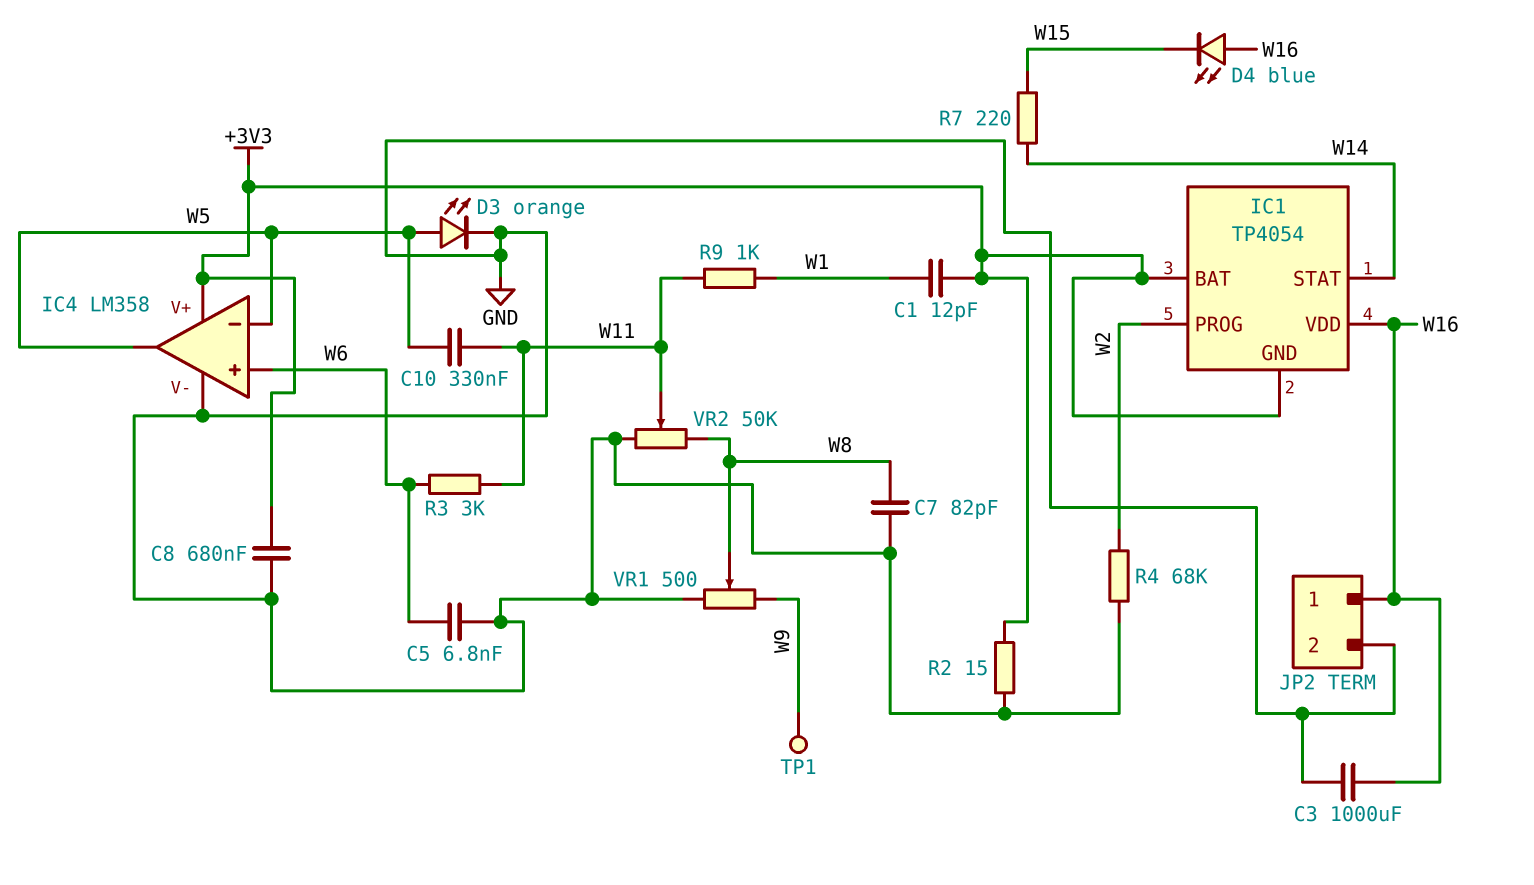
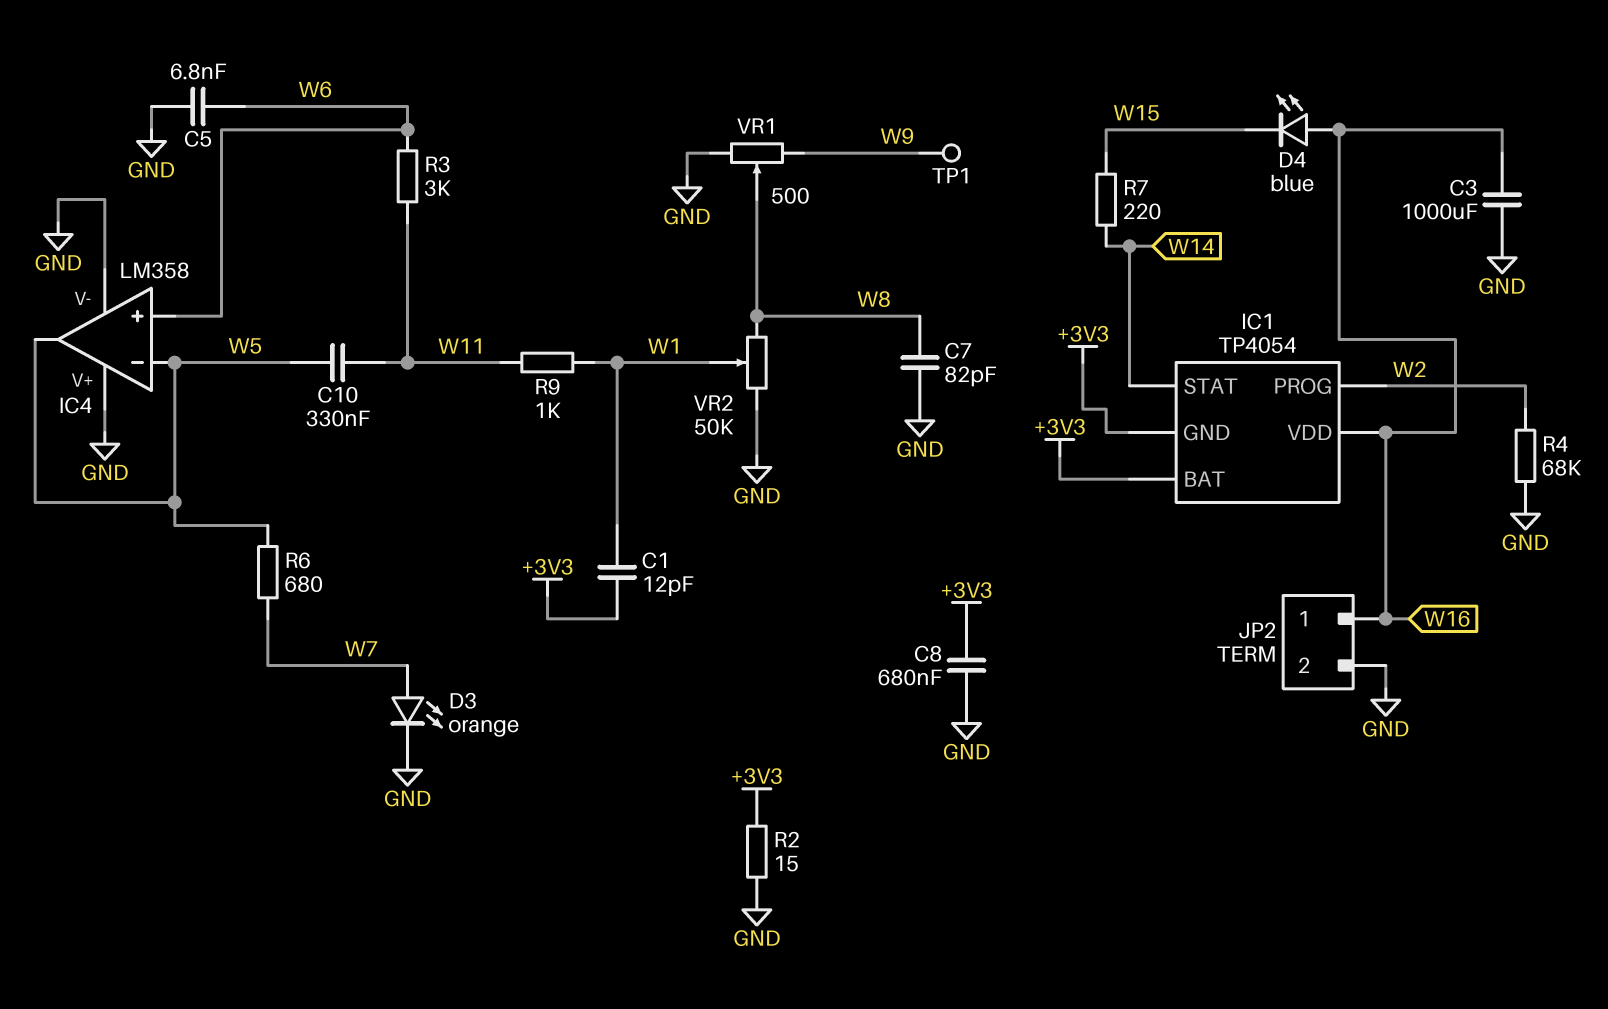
D3: LED orange (A W5, K GND) -> LED orange (A W7, K GND)
IC4 pin V+: +3V3 -> GND
R6: none -> 680 (W5, W7)
VR2: 50k (GND, W8, wiper W11) -> 50k (GND, W8, wiper W1)

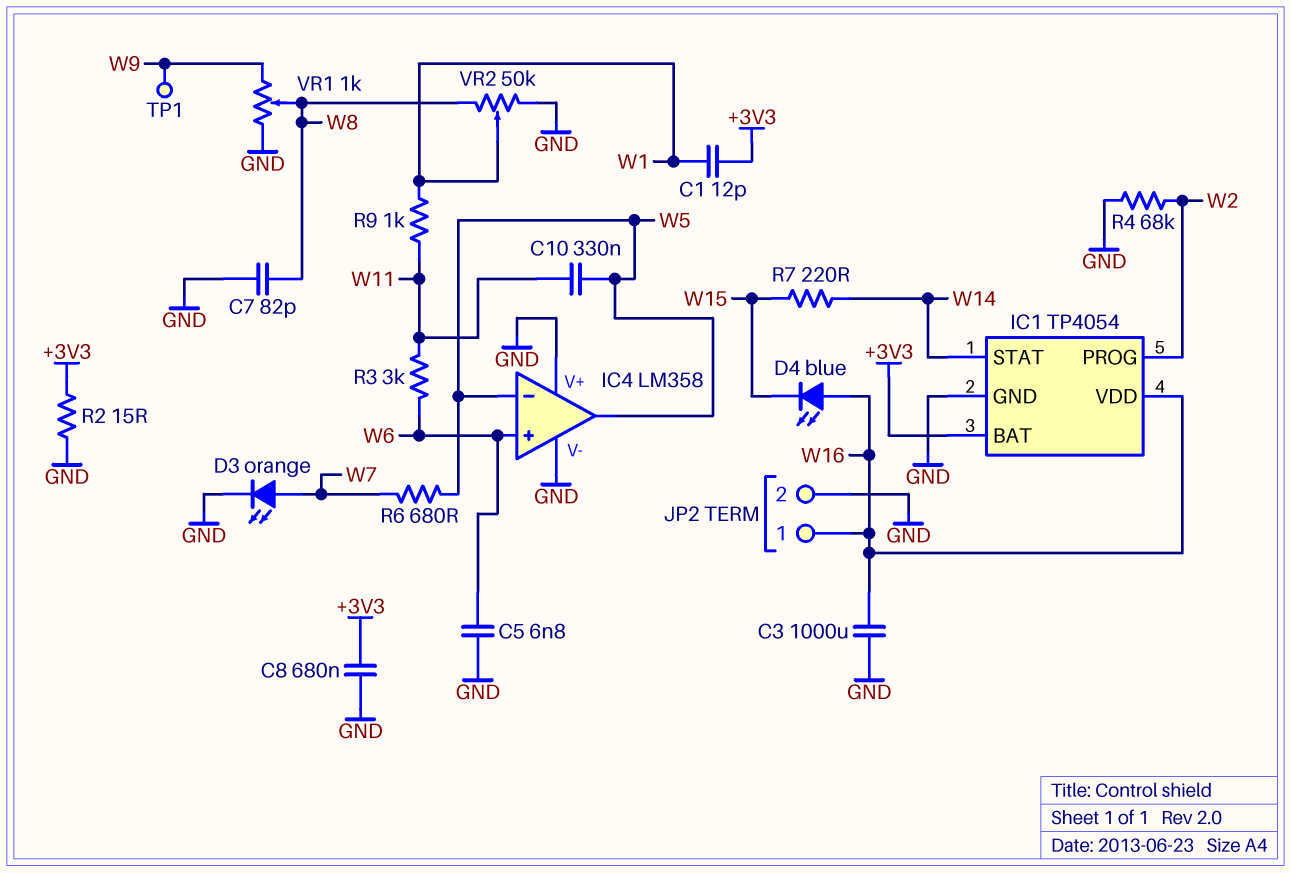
IC1 pin GND: +3V3 -> GND
VR1: 500 (GND, W9, wiper W8) -> 1k (GND, W9, wiper W8)

